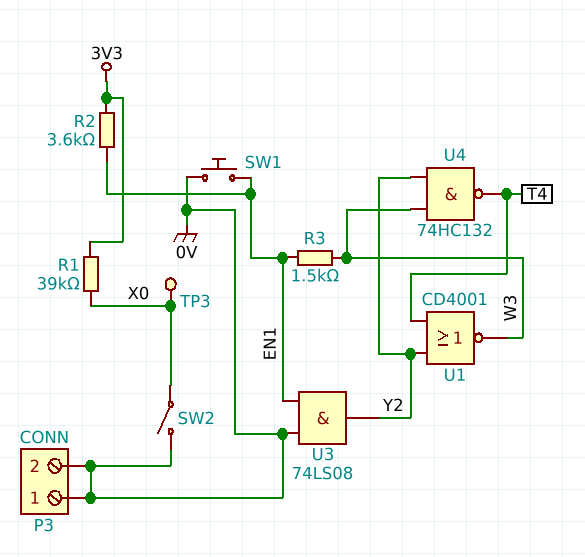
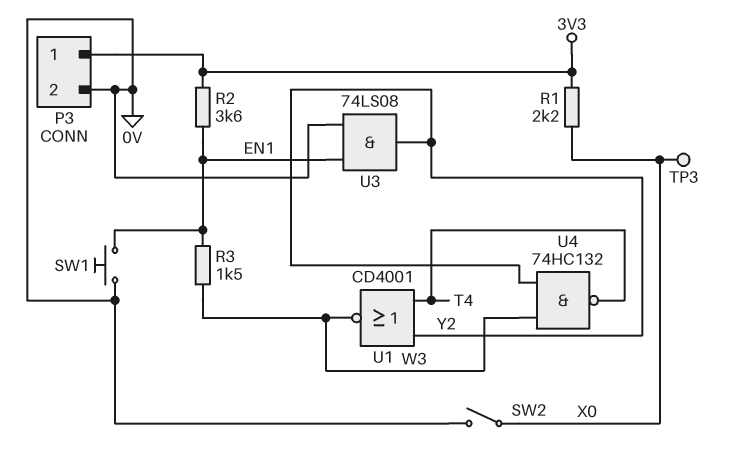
P3 pin 1: 0V -> 3V3
R1: 39k (3V3, X0) -> 2.2k (3V3, X0)

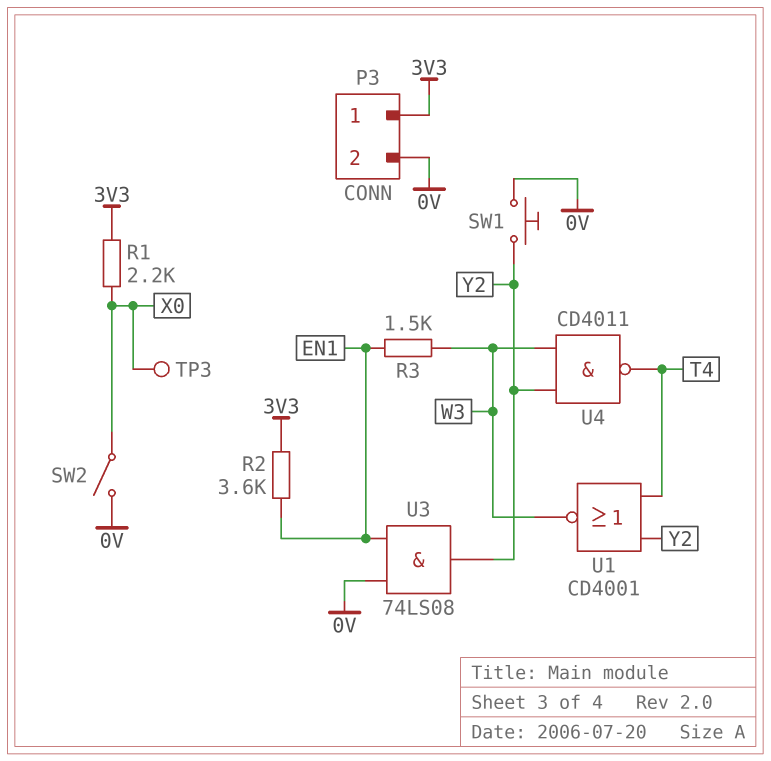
SW1: button (0V, EN1) -> button (0V, Y2)
U4: NAND 74HC132 (in W3, in Y2, out T4) -> NAND CD4011 (in W3, in Y2, out T4)

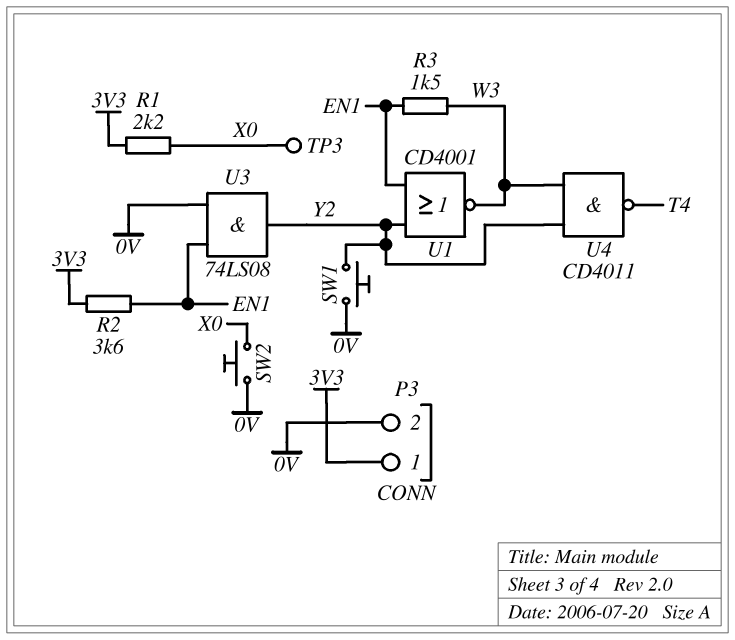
SW2: switch (0V, X0) -> button (0V, X0)
U1: NOR CD4001 (in T4, in Y2, out W3) -> NOR CD4001 (in EN1, in Y2, out W3)

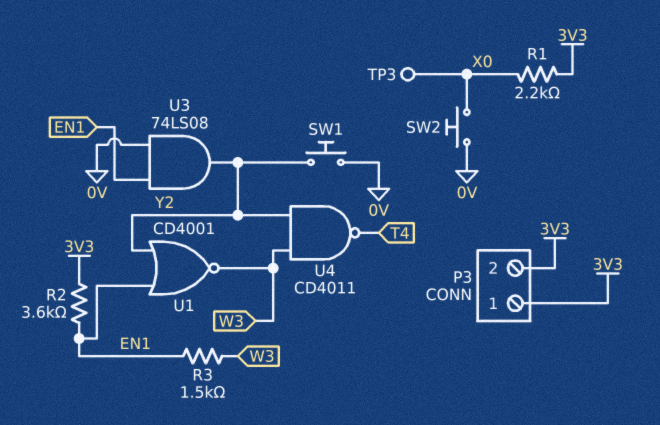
P3 pin 2: 0V -> 3V3

